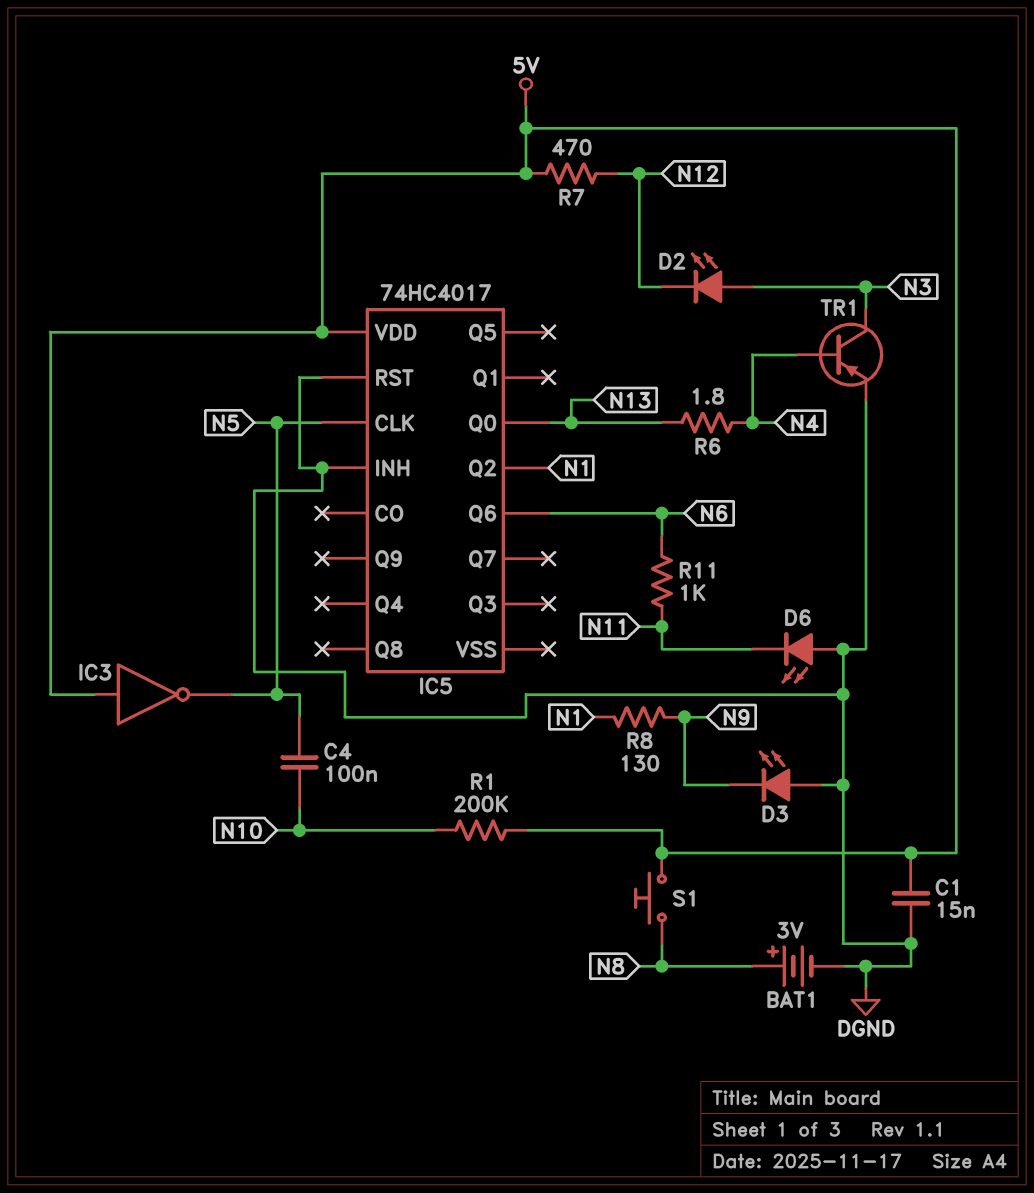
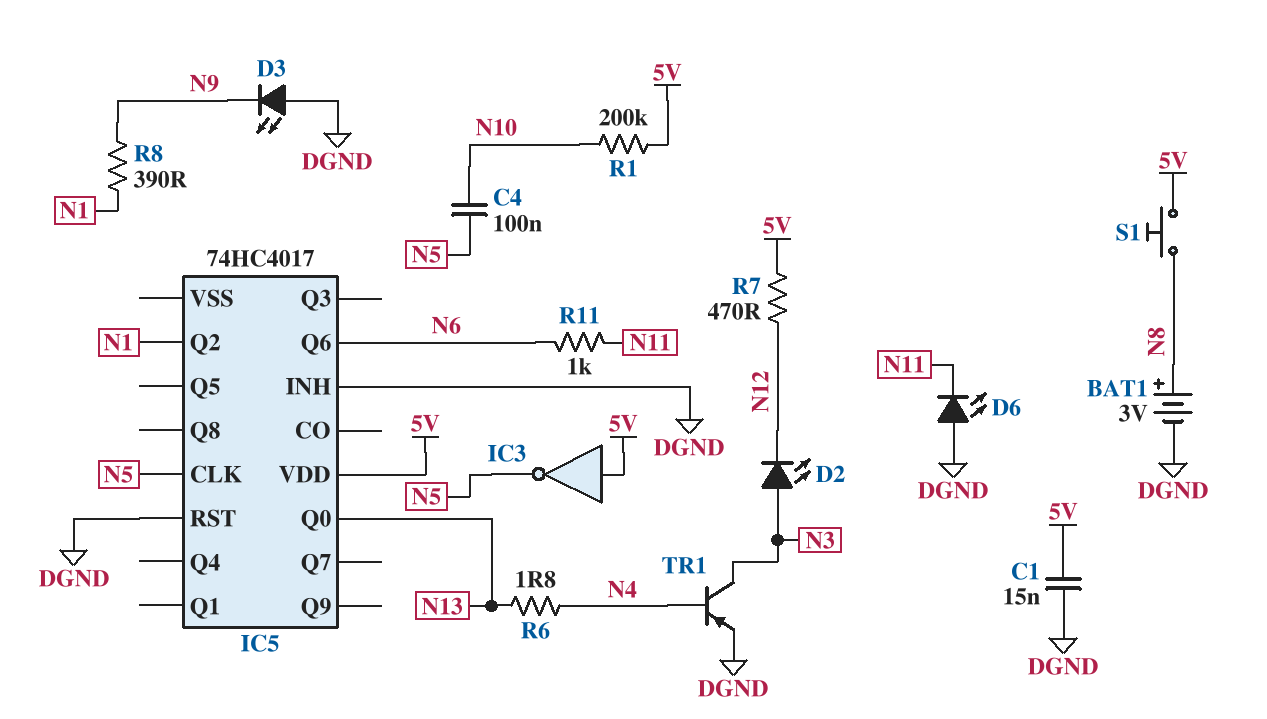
R8: 130 (N1, N9) -> 390 (N1, N9)

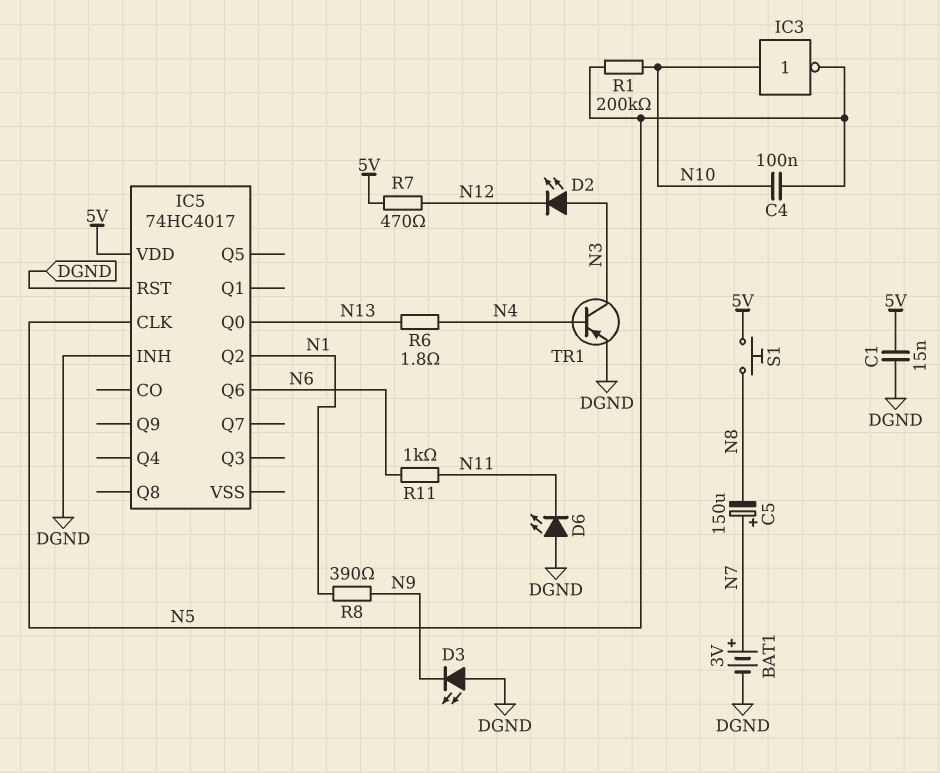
BAT1: 3V (plus N8, minus DGND) -> 3V (plus N7, minus DGND)
C5: none -> 150uF (plus N7, minus N8)
IC3: NOT (in 5V, out N5) -> NOT (in N10, out N5)
R1: 200k (5V, N10) -> 200k (N5, N10)

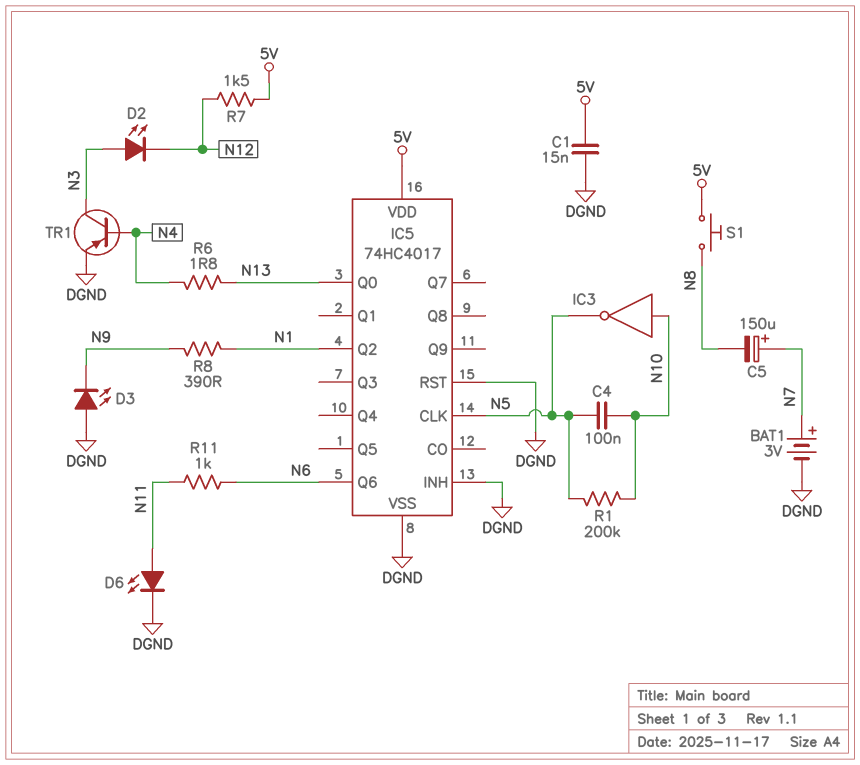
D6: LED (A DGND, K N11) -> LED (A N11, K DGND)
IC5 pin VSS: none -> DGND
R7: 470 (5V, N12) -> 1.5k (5V, N12)

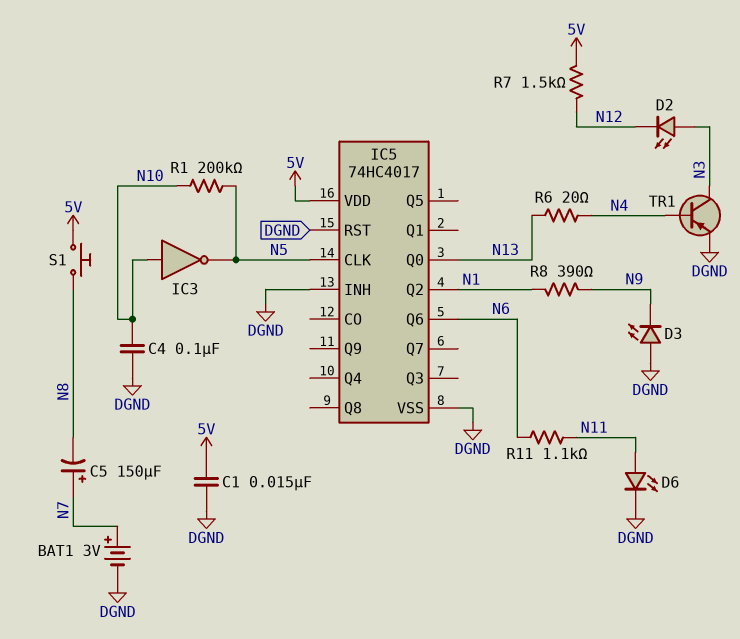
C4: 100nF (N5, N10) -> 100nF (DGND, N10)
R6: 1.8 (N4, N13) -> 20 (N4, N13)
R11: 1k (N6, N11) -> 1.1k (N6, N11)

